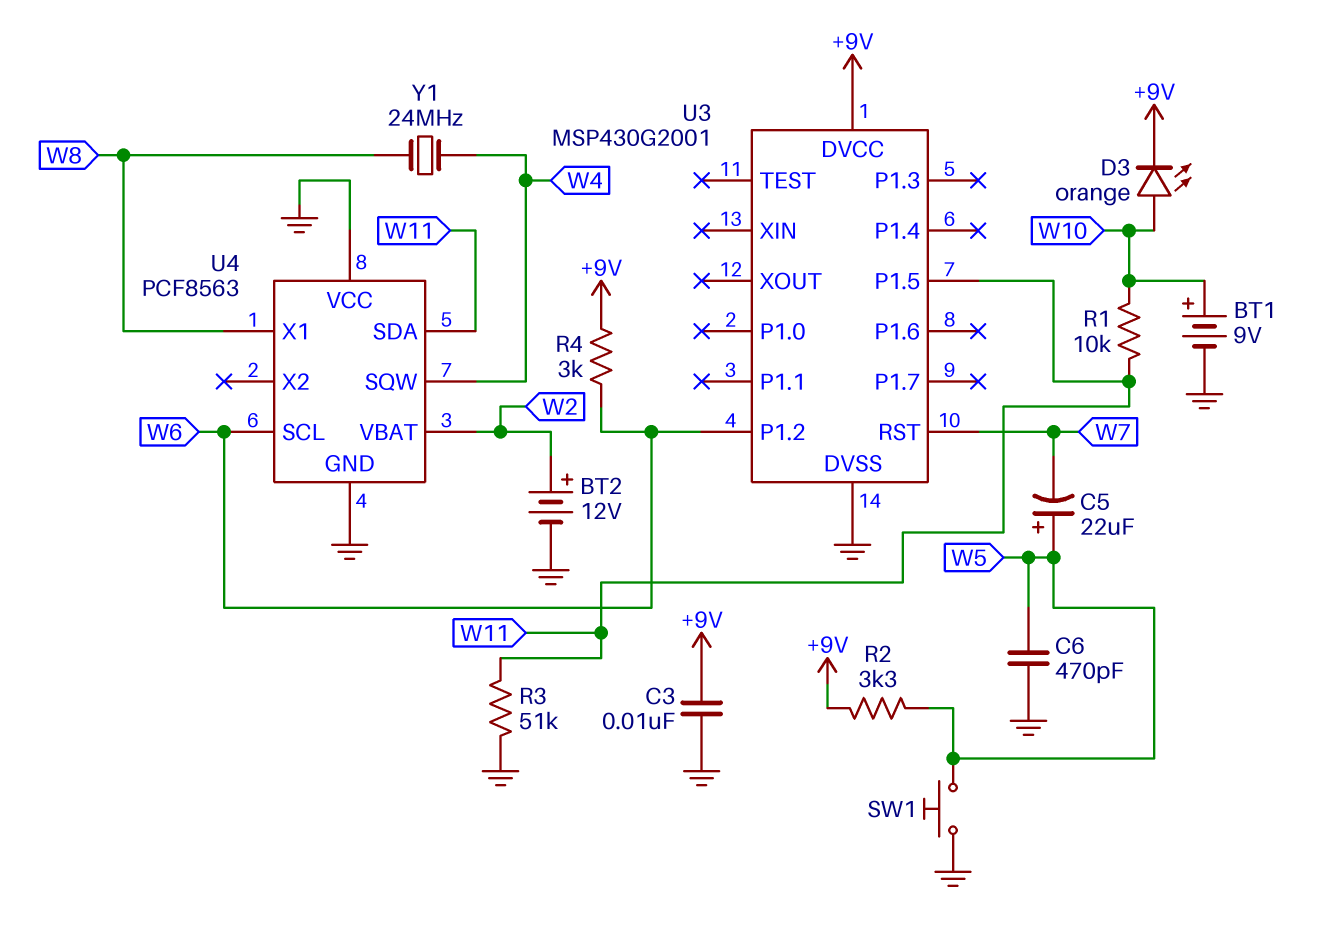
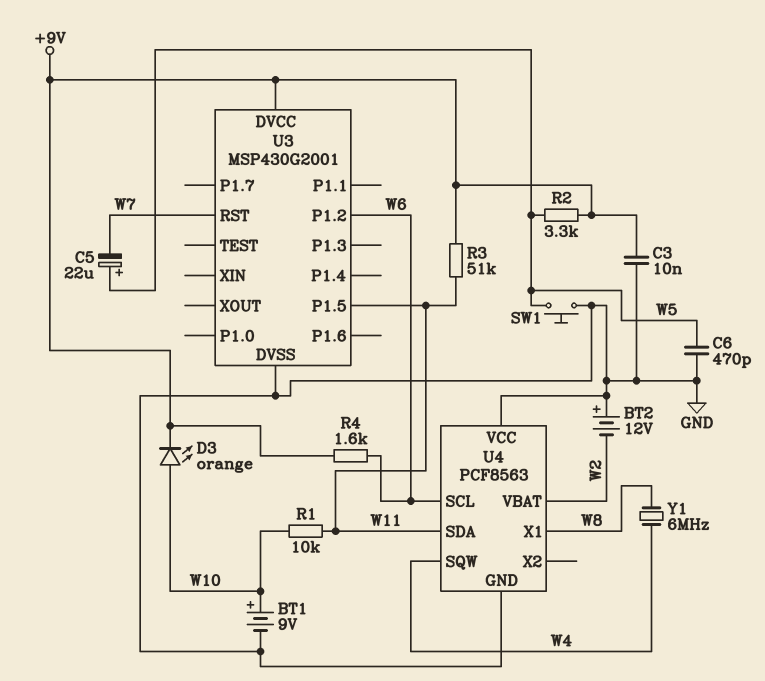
BT2: 12V (plus W2, minus GND) -> 12V (plus GND, minus W2)
R3: 51k (GND, W11) -> 51k (+9V, W11)
R4: 3k (+9V, W6) -> 1.6k (+9V, W6)
Y1: 24MHz (W4, W8) -> 6MHz (W4, W8)

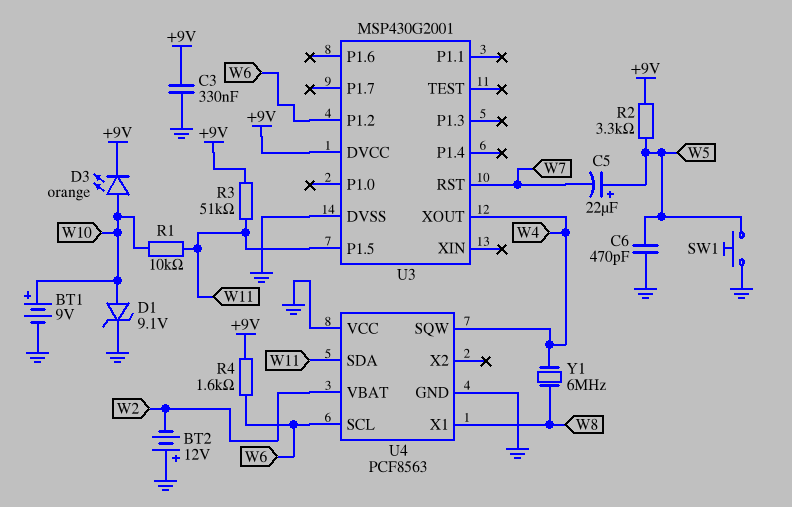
C3: 10nF (+9V, GND) -> 330nF (+9V, GND)
D1: none -> zener 9.1V (A W10, K GND)
U3 pin XOUT: none -> W4

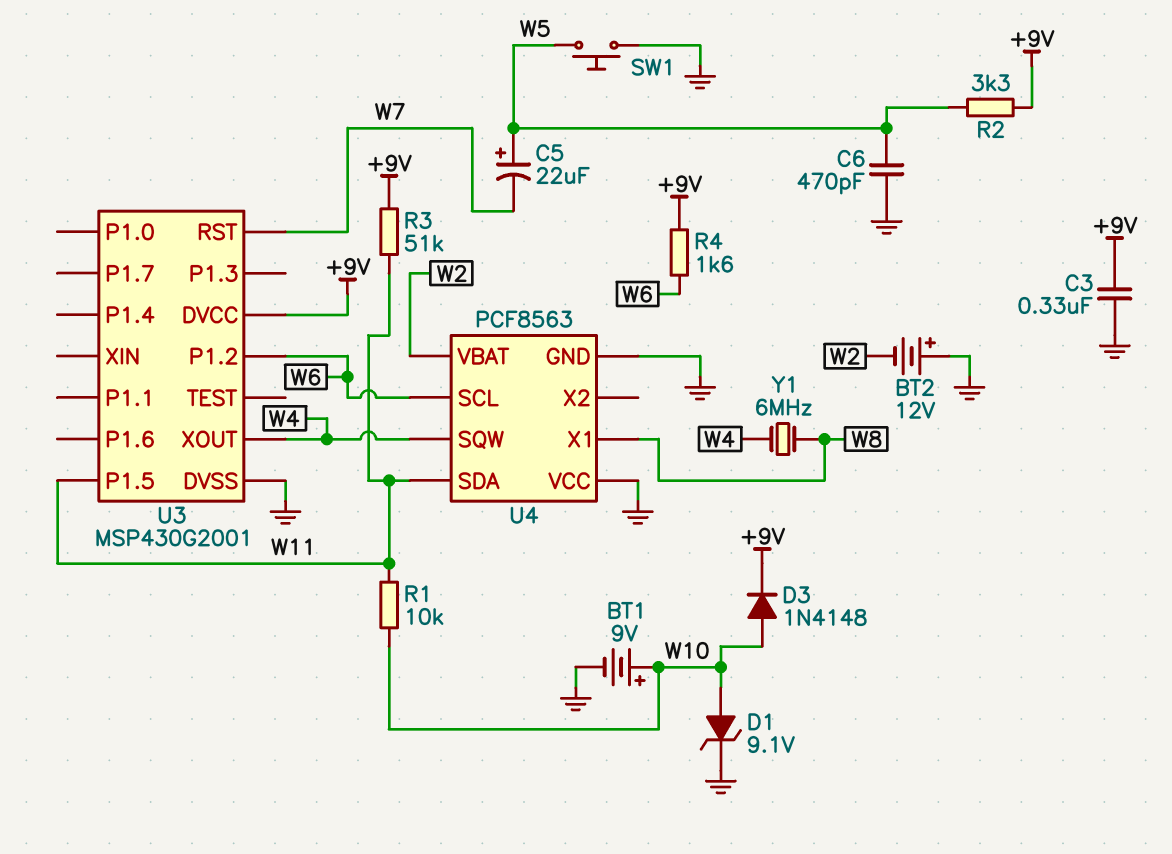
D3: LED orange (A W10, K +9V) -> diode 1N4148 (A W10, K +9V)

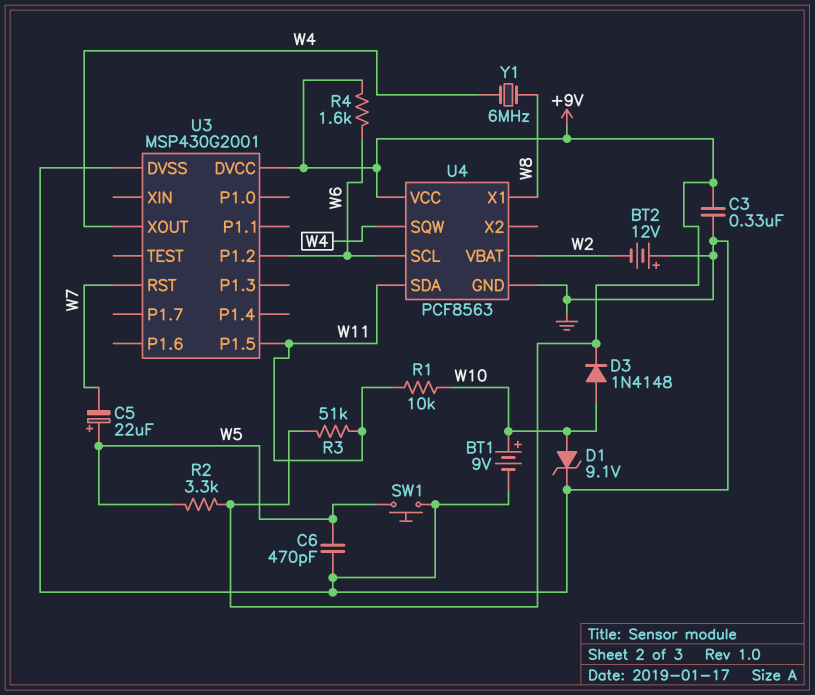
U4 pin VCC: GND -> +9V

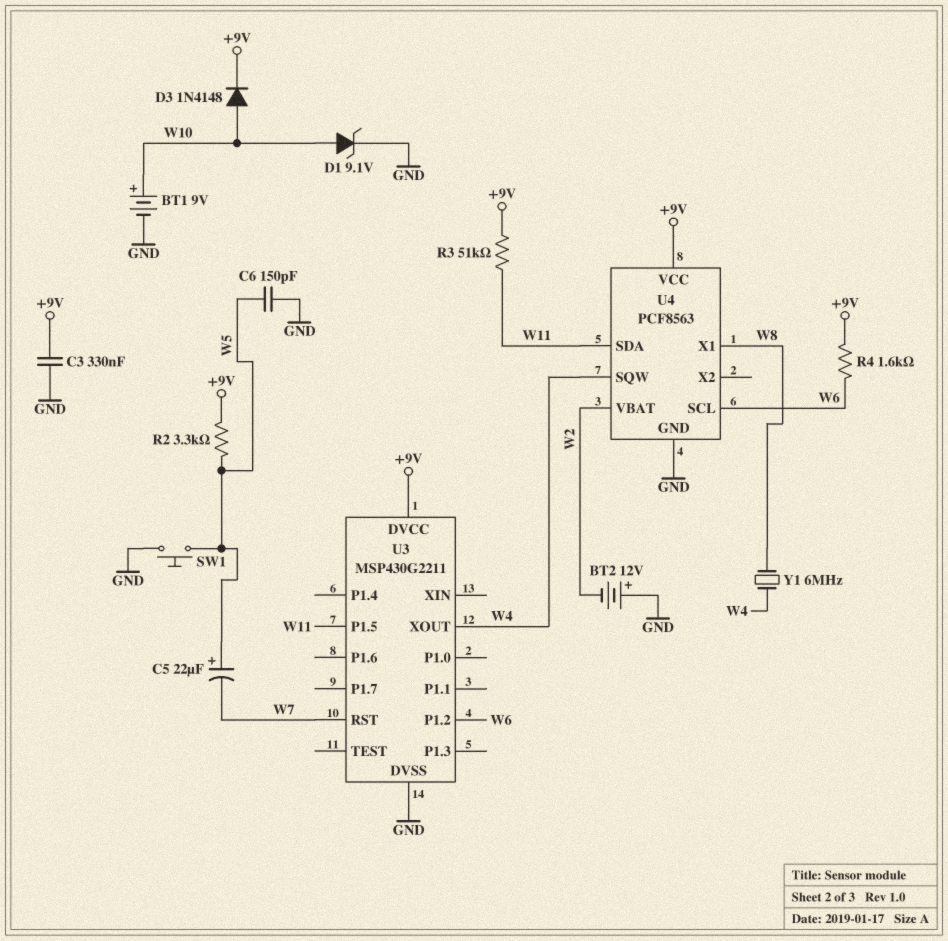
C6: 470pF (GND, W5) -> 150pF (GND, W5)
R1: 10k (W10, W11) -> none
U3: MSP430G2001 -> MSP430G2211

